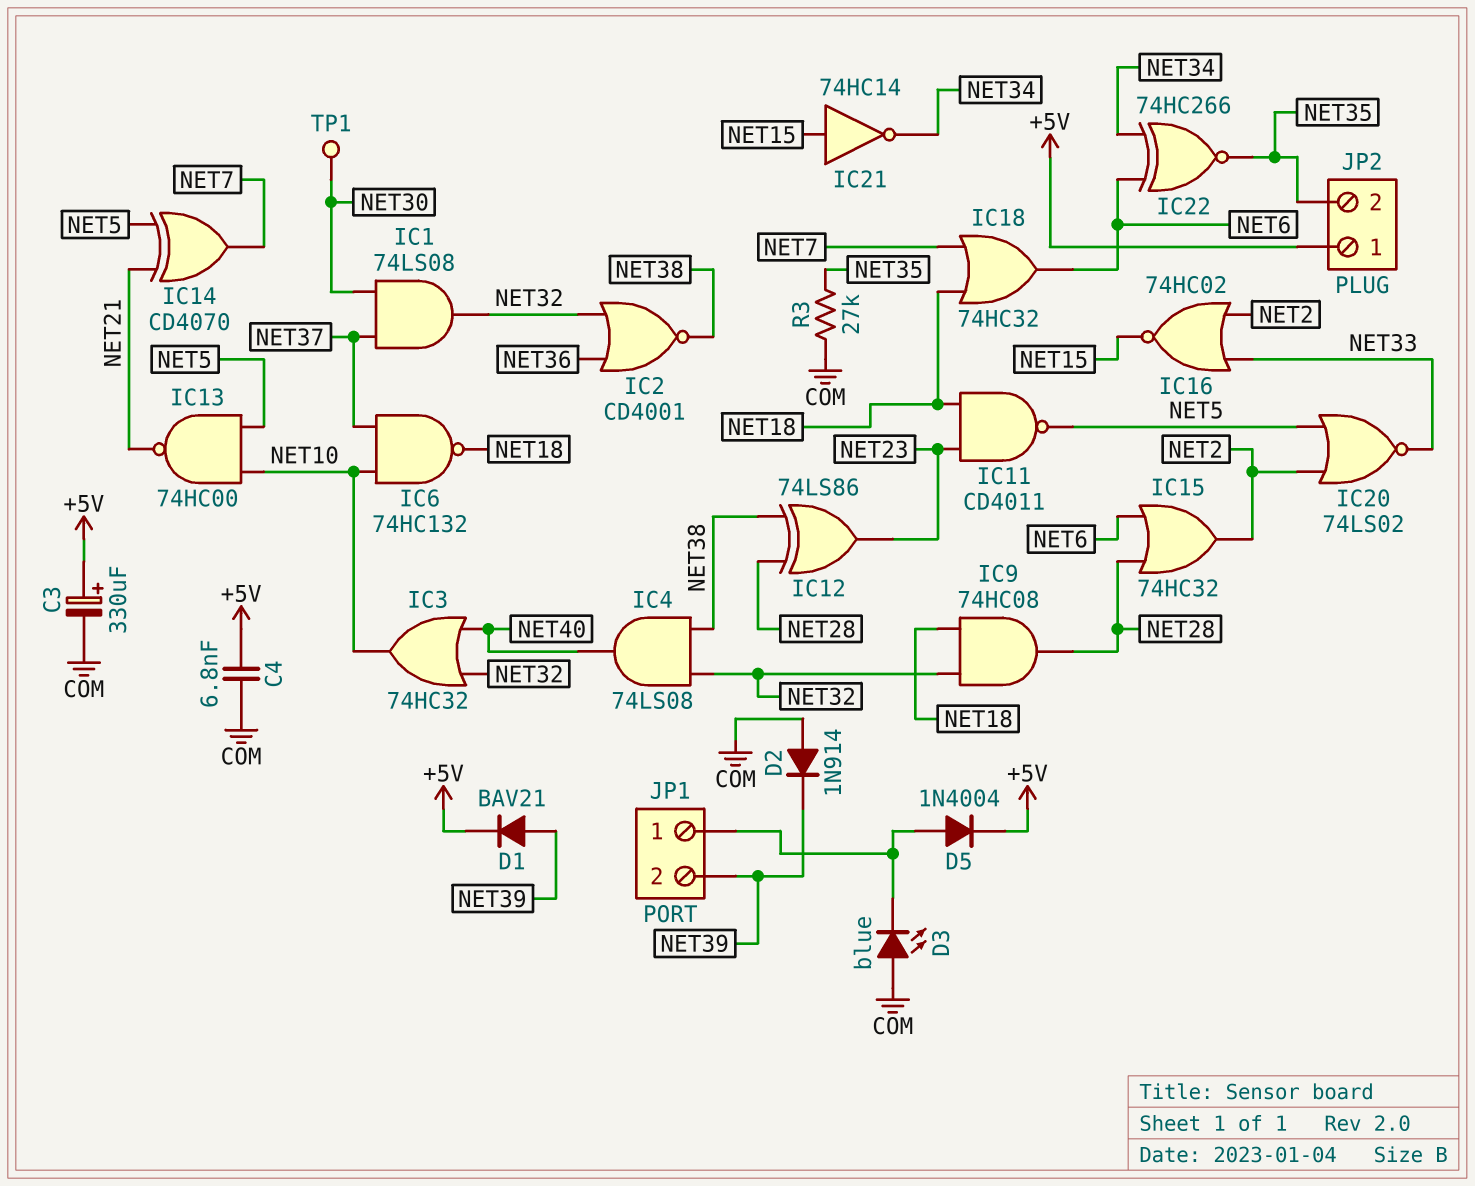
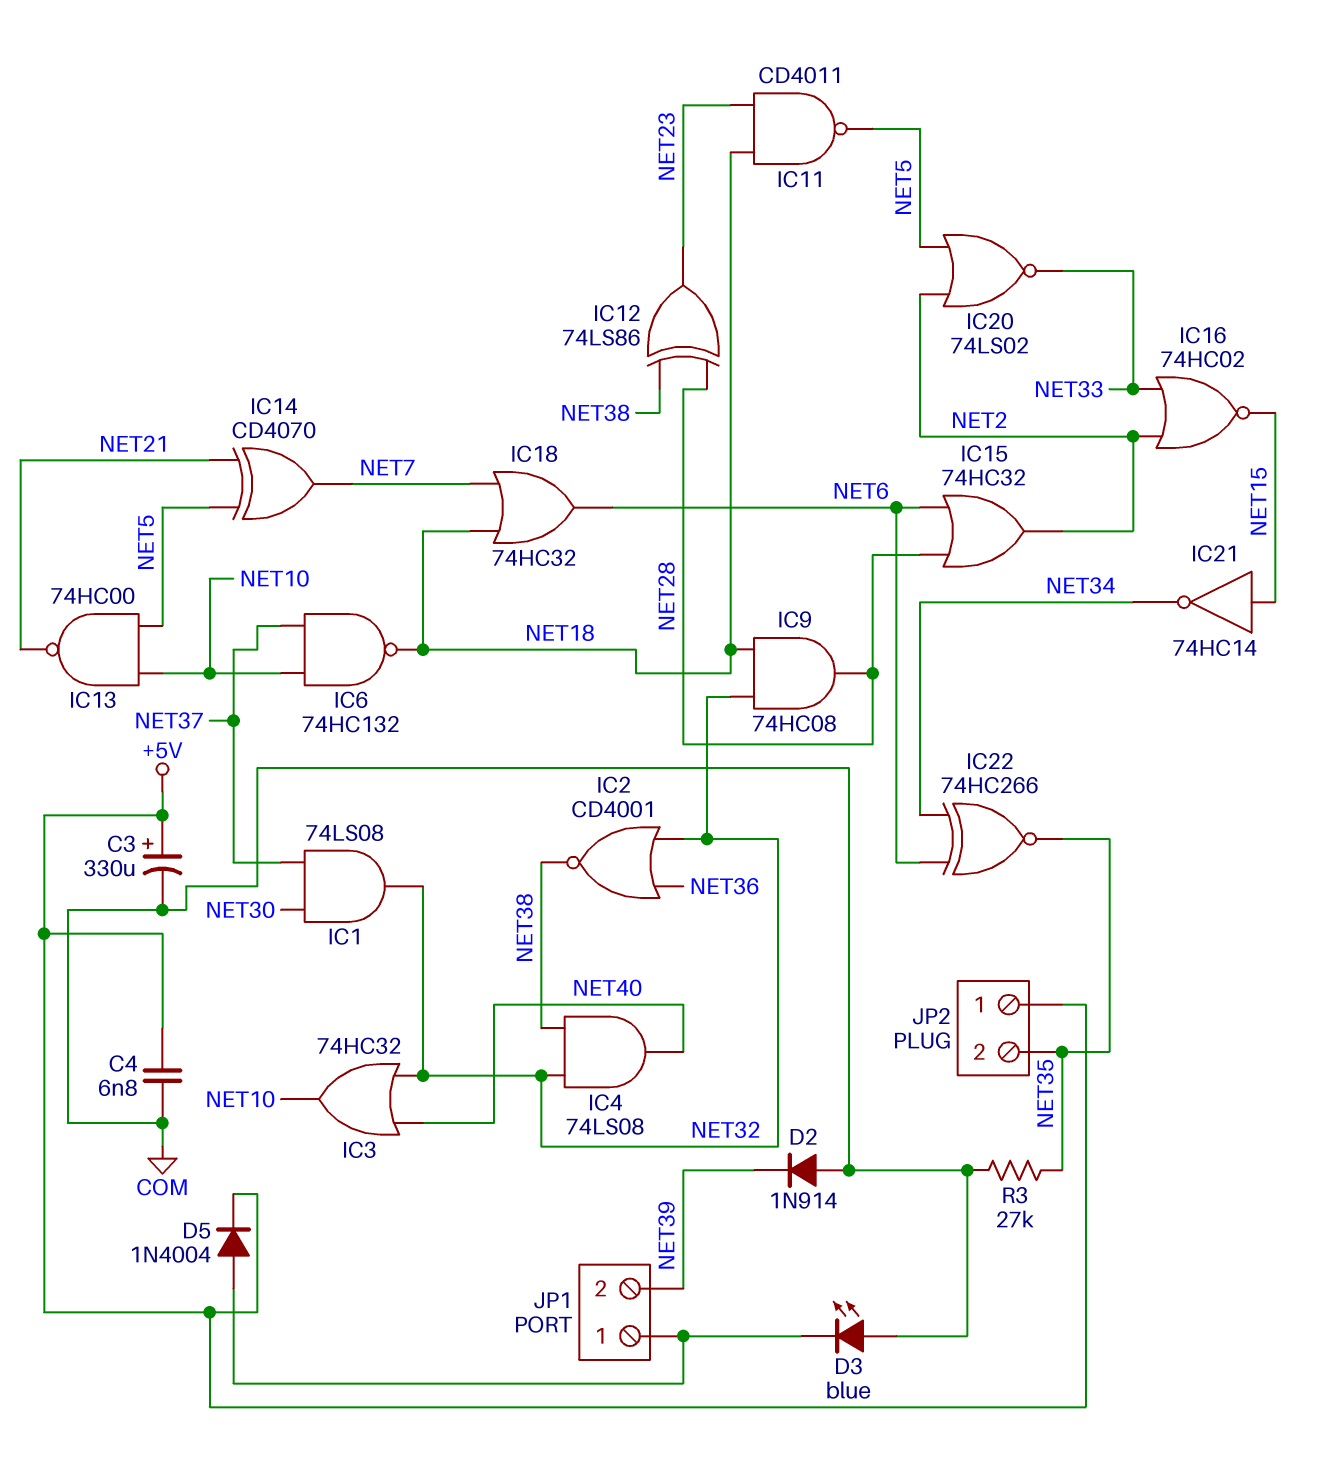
D1: diode BAV21 (A NET39, K +5V) -> none
TP1: test point (NET30) -> none

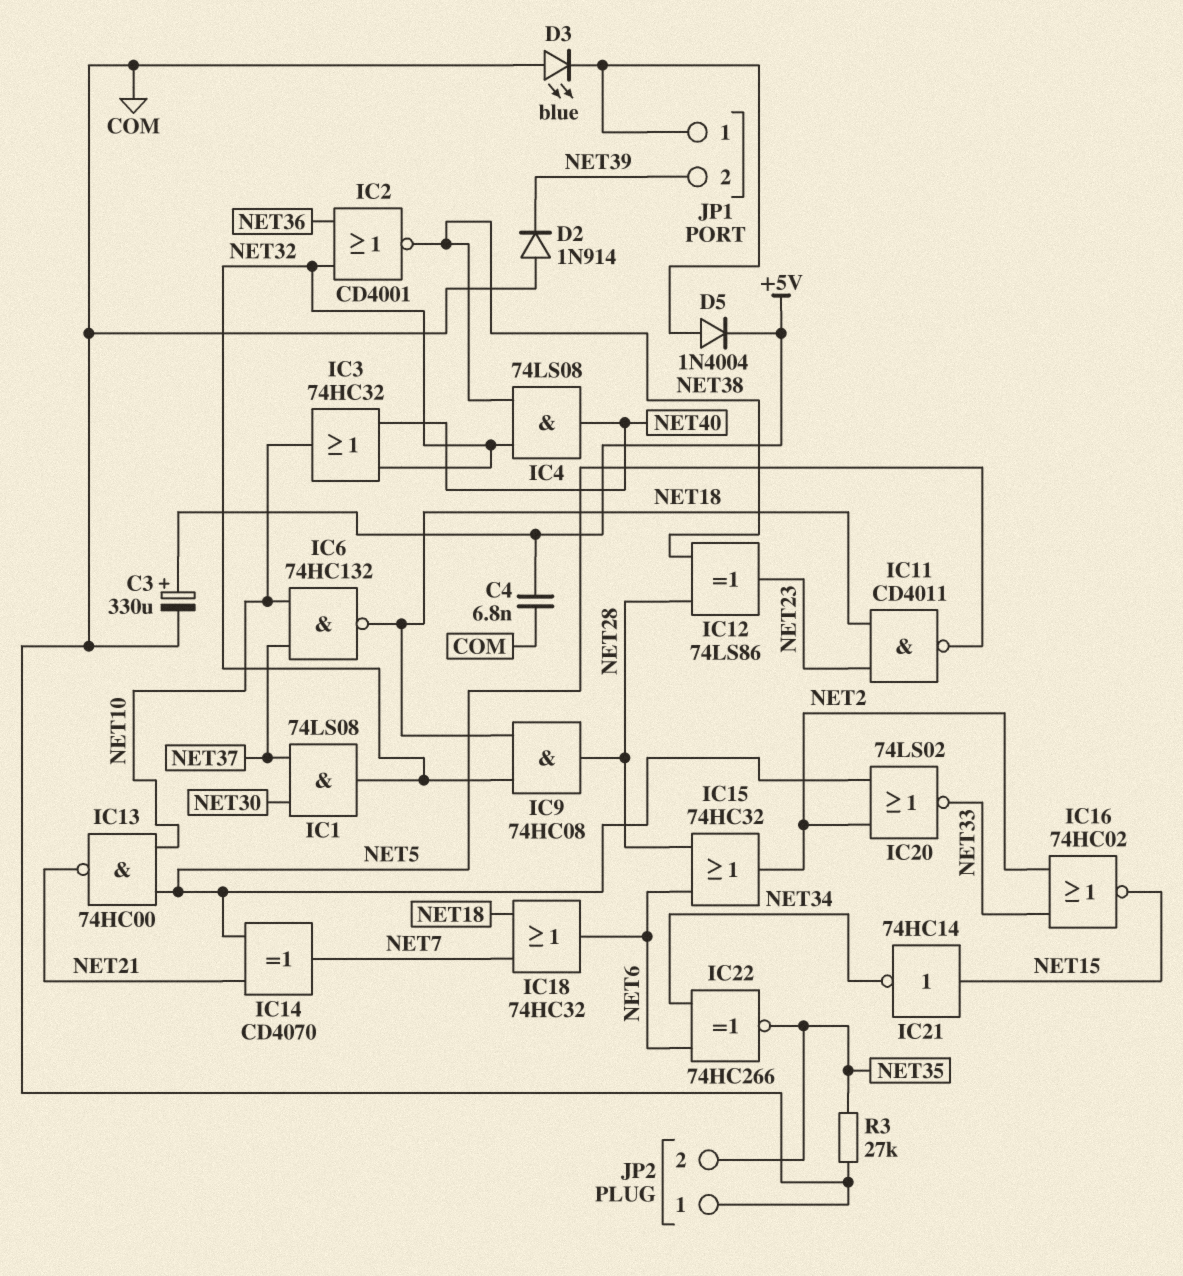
JP2 pin 1: +5V -> COM

